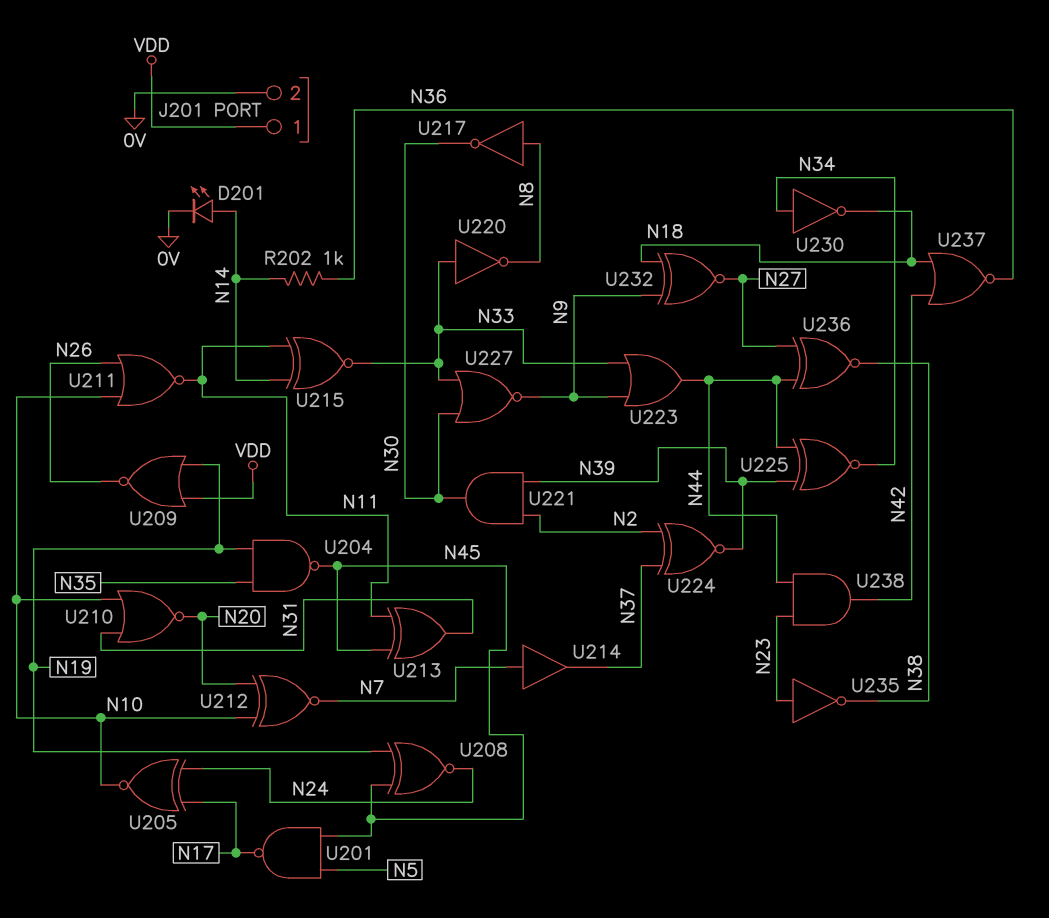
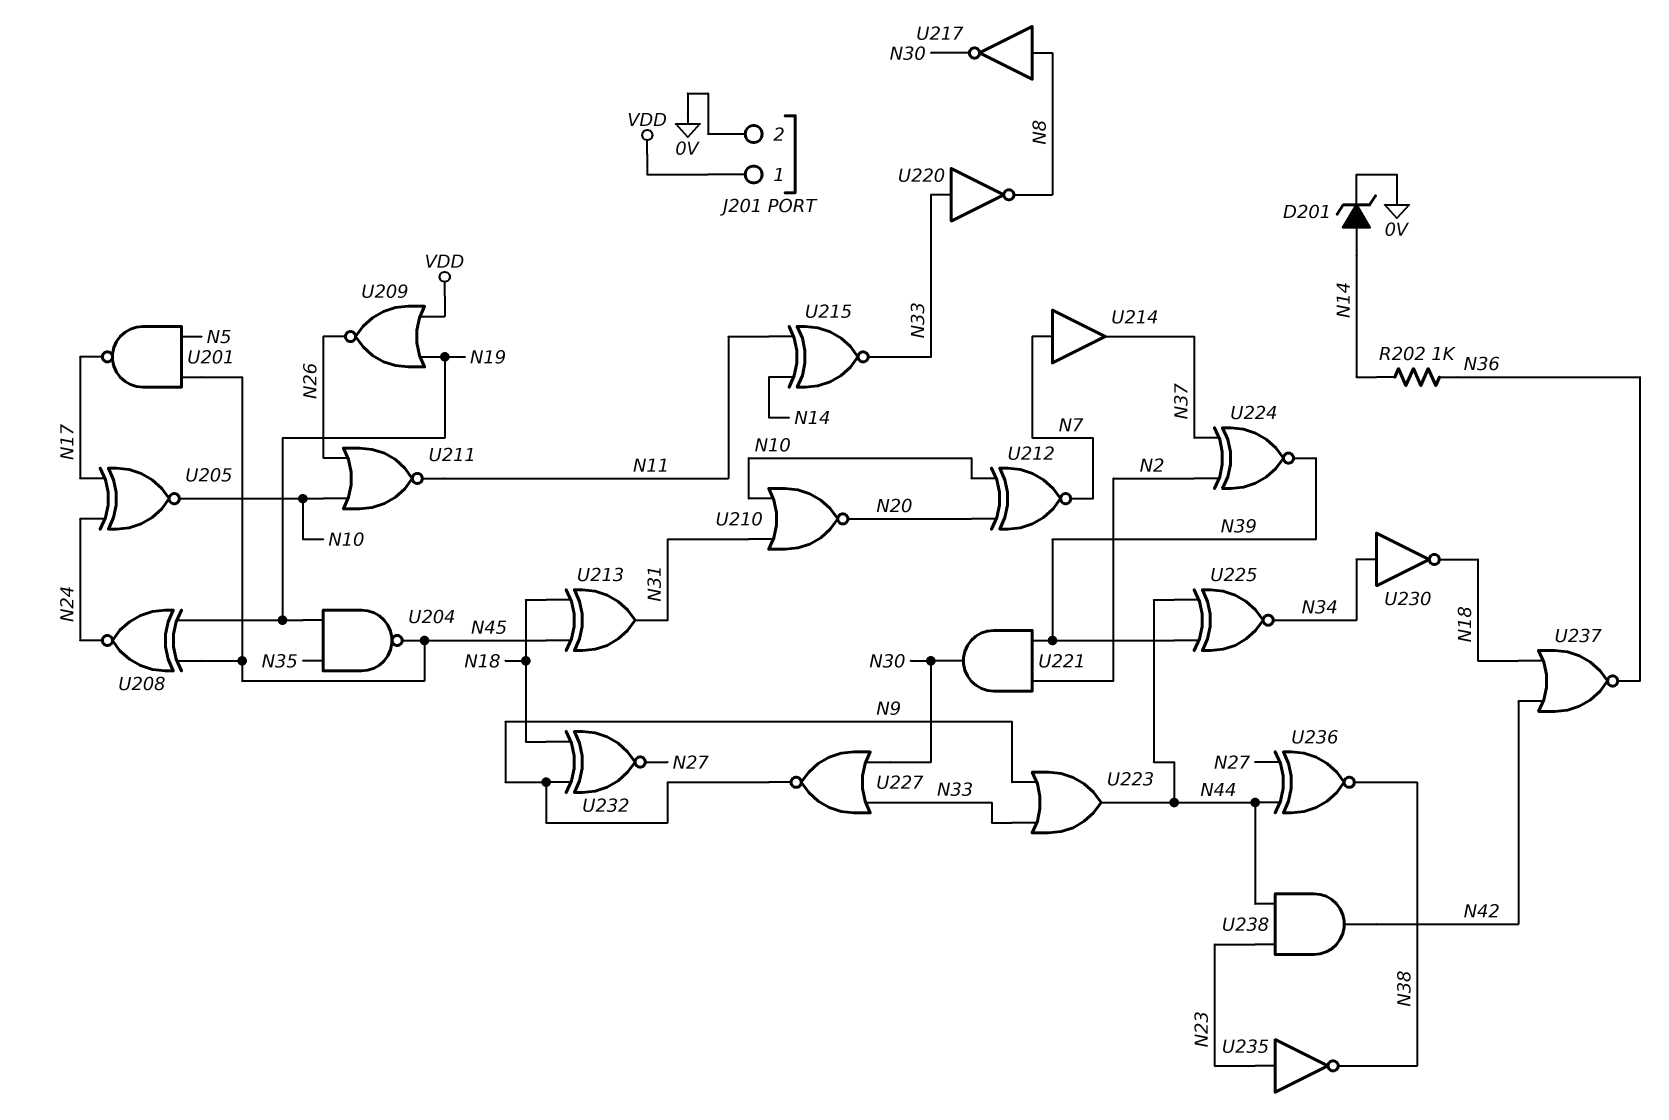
D201: LED (A N14, K 0V) -> zener (A N14, K 0V)
U213: XOR (in N11, in N45, out N31) -> XOR (in N18, in N45, out N31)

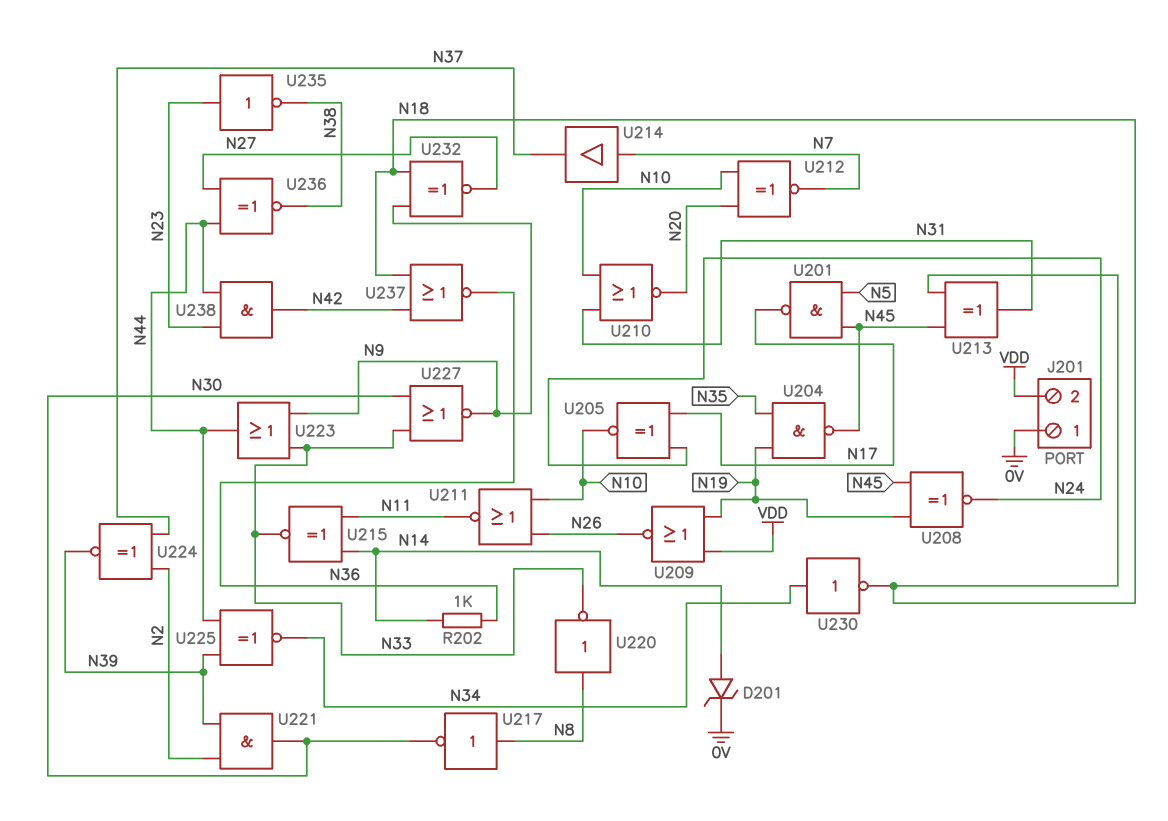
J201 pin 1: VDD -> 0V
J201 pin 2: 0V -> VDD
U220: NOT (in N33, out N8) -> NOT (in N8, out N33)

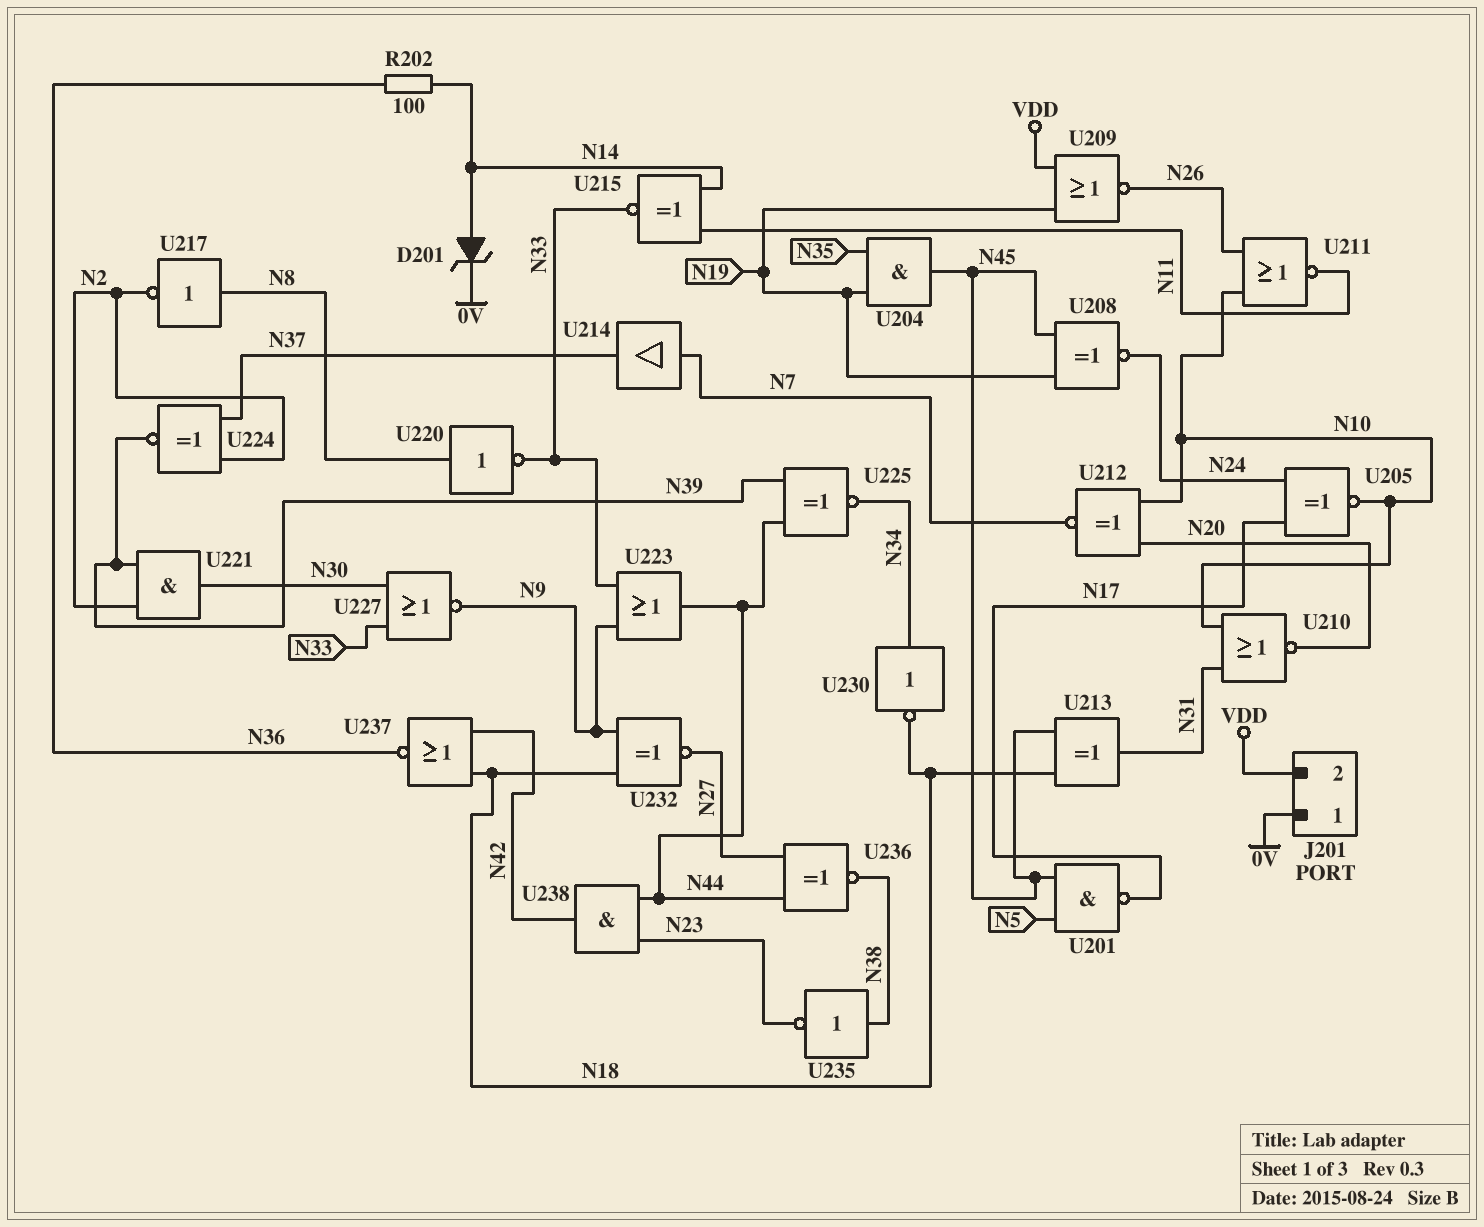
R202: 1k (N14, N36) -> 100 (N14, N36)
U204: NAND (in N19, in N35, out N45) -> AND (in N19, in N35, out N45)
U217: NOT (in N8, out N30) -> NOT (in N8, out N2)
U235: NOT (in N23, out N38) -> NOT (in N38, out N23)

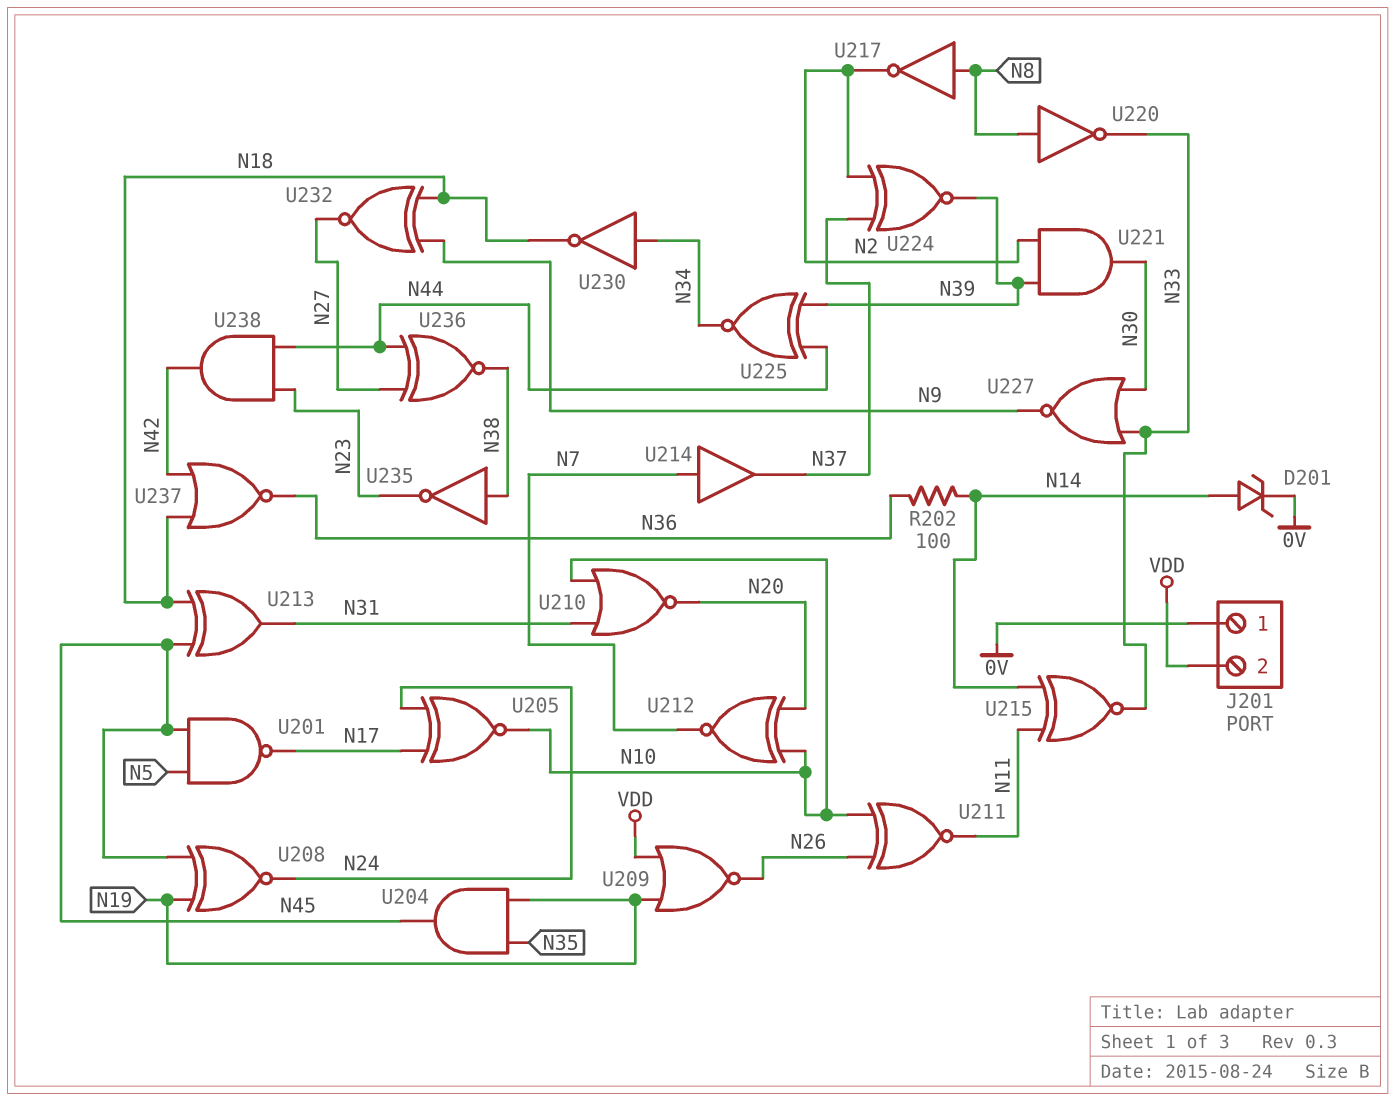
U211: NOR (in N10, in N26, out N11) -> XNOR (in N10, in N26, out N11)
U223: OR (in N9, in N33, out N44) -> none

